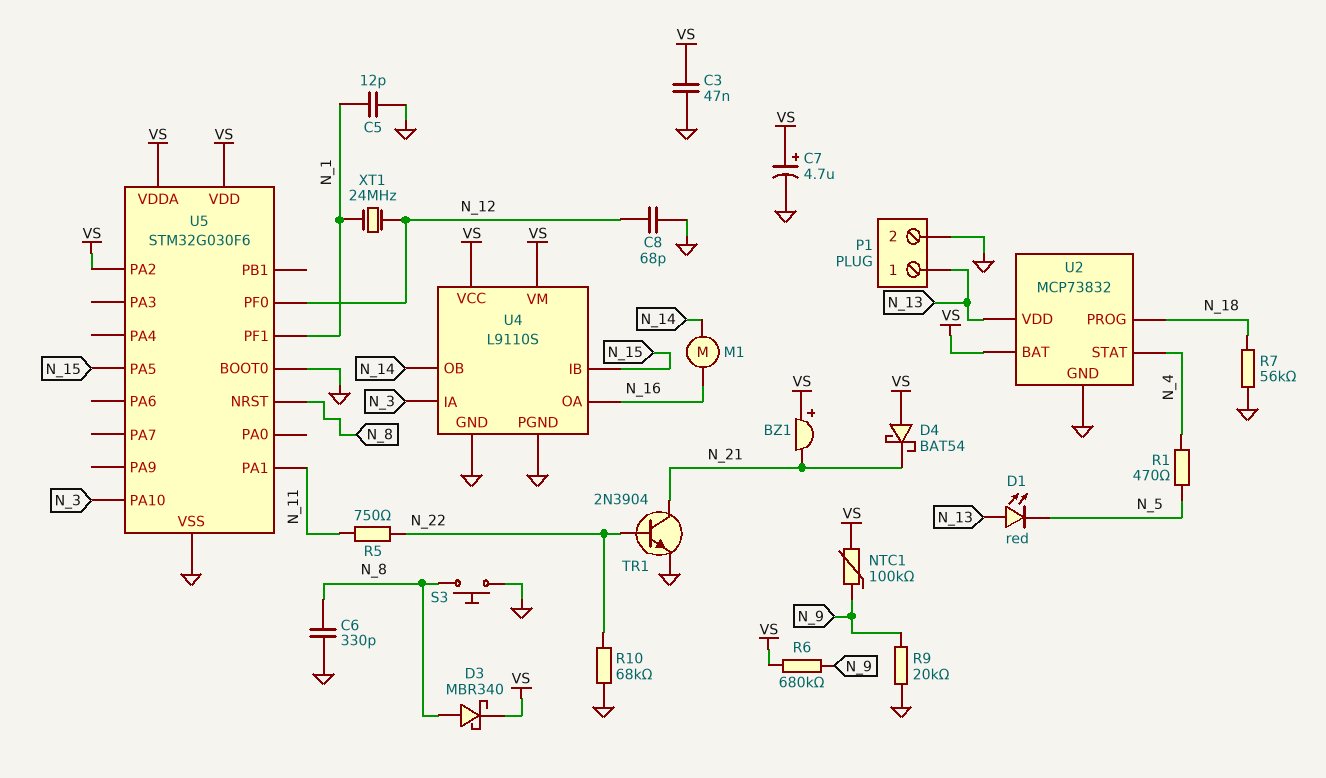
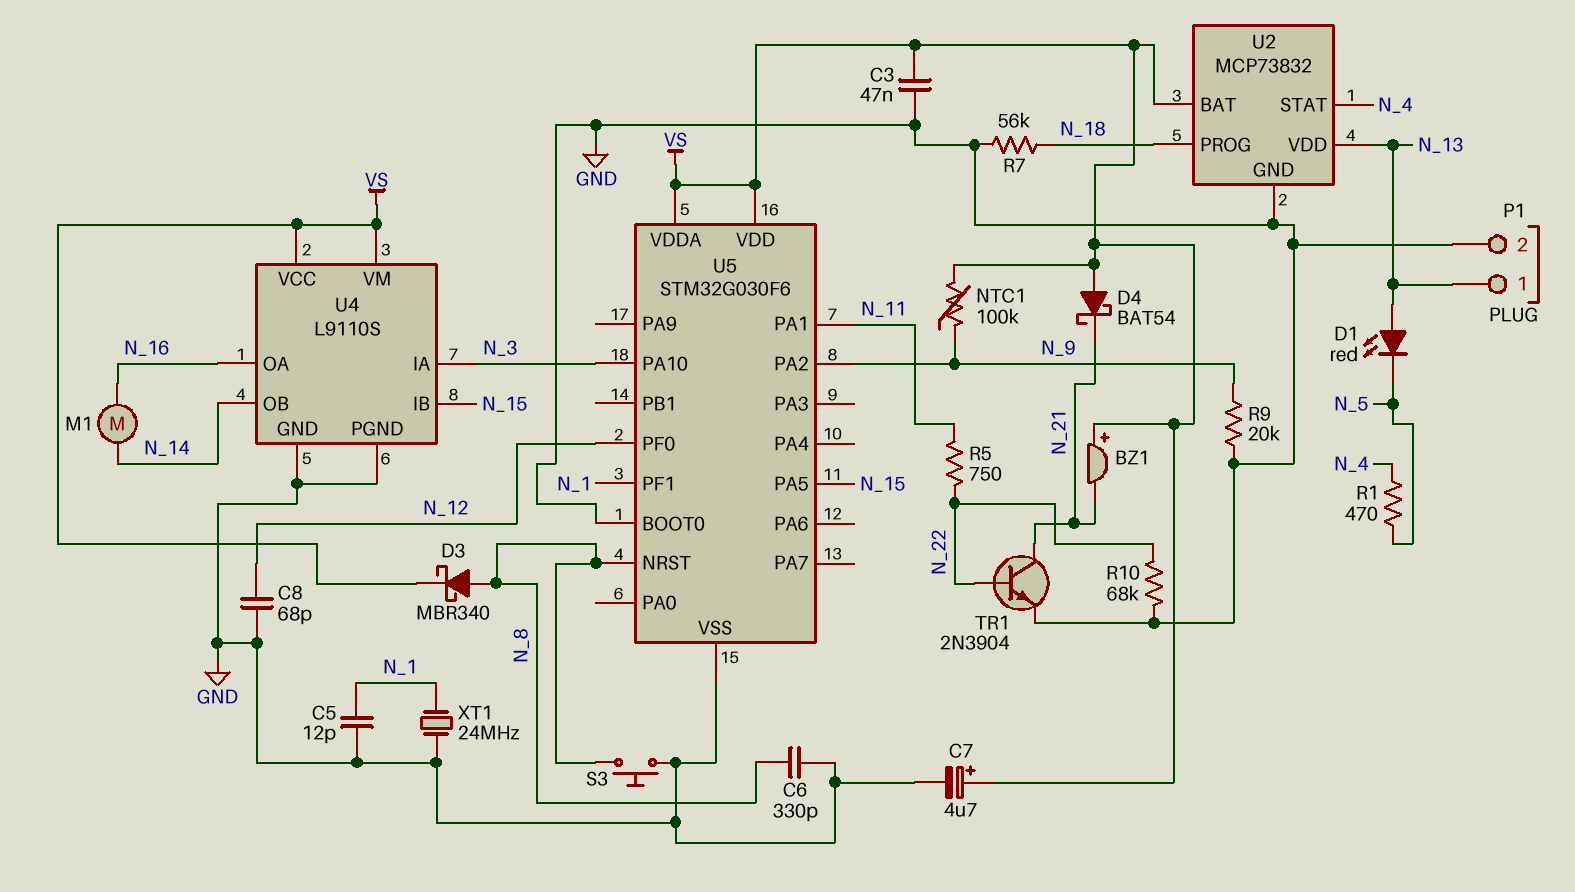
R6: 680k (N_9, VS) -> none
U5 pin PA2: VS -> N_9
XT1: 24MHz (N_1, N_12) -> 24MHz (GND, N_1)

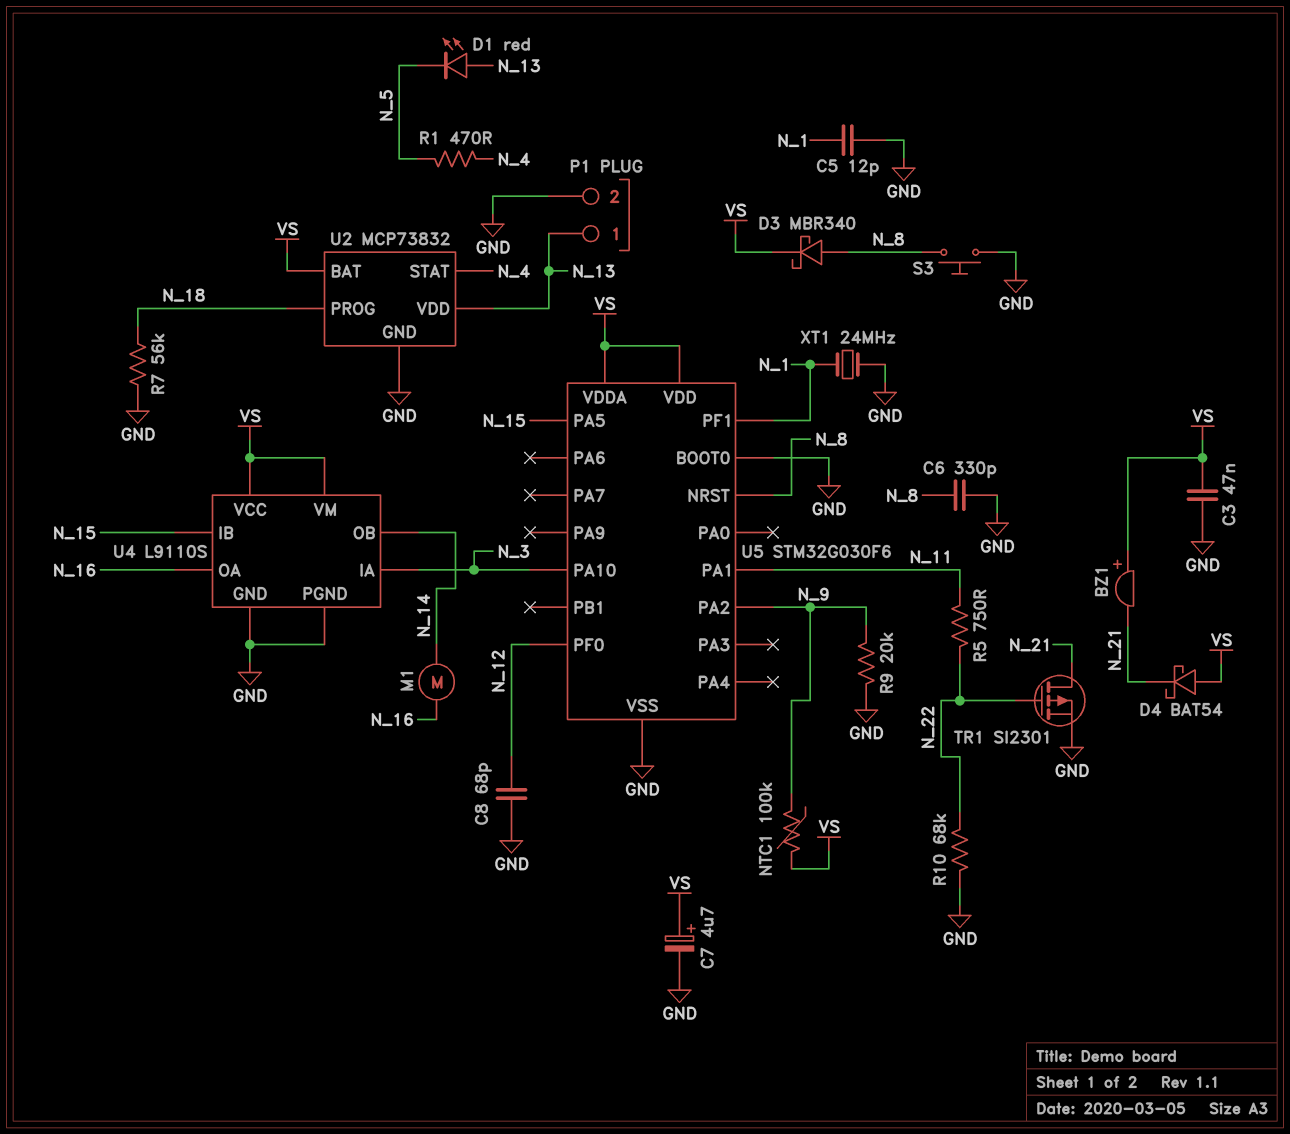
TR1: NPN 2N3904 (B N_22, C N_21, E GND) -> PMOS SI2301 (G N_22, D N_21, S GND)

